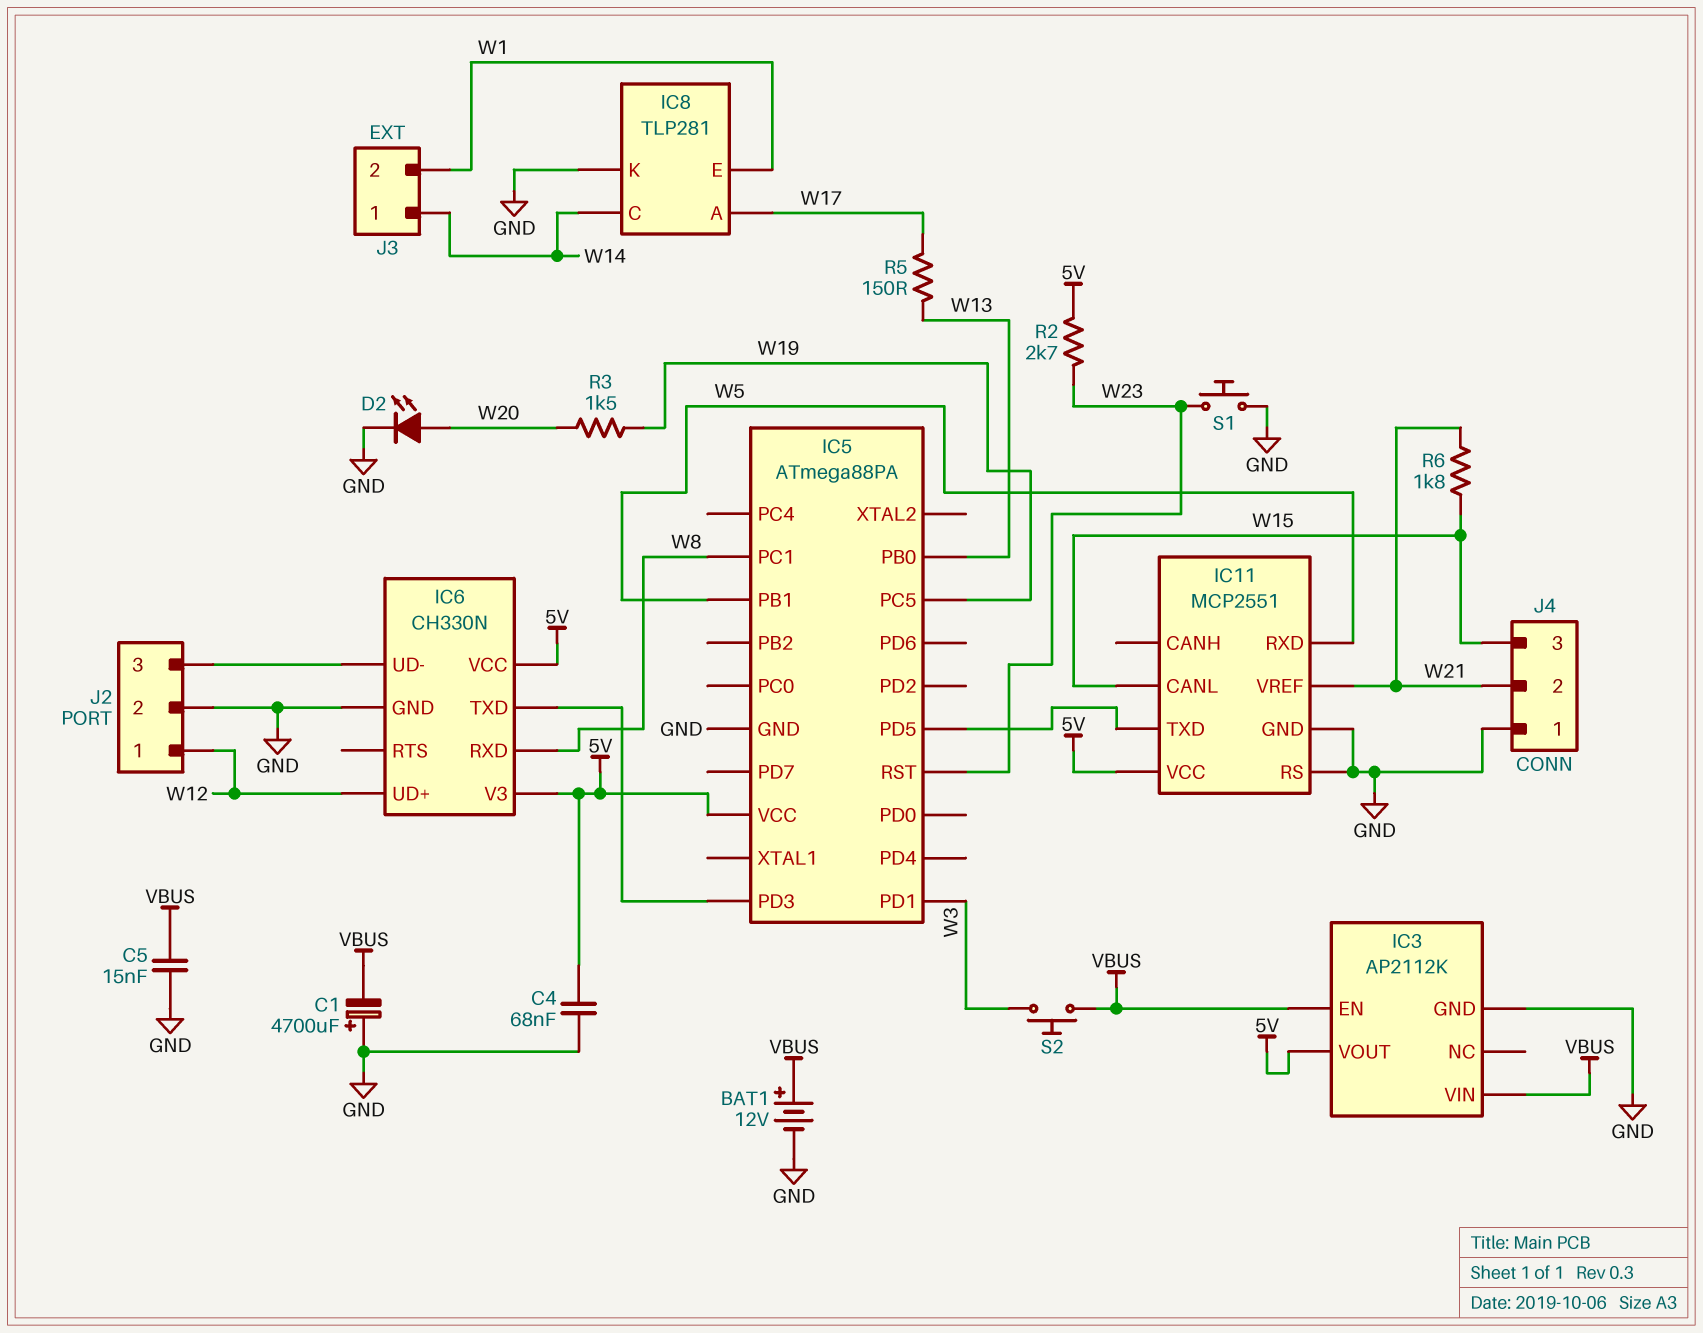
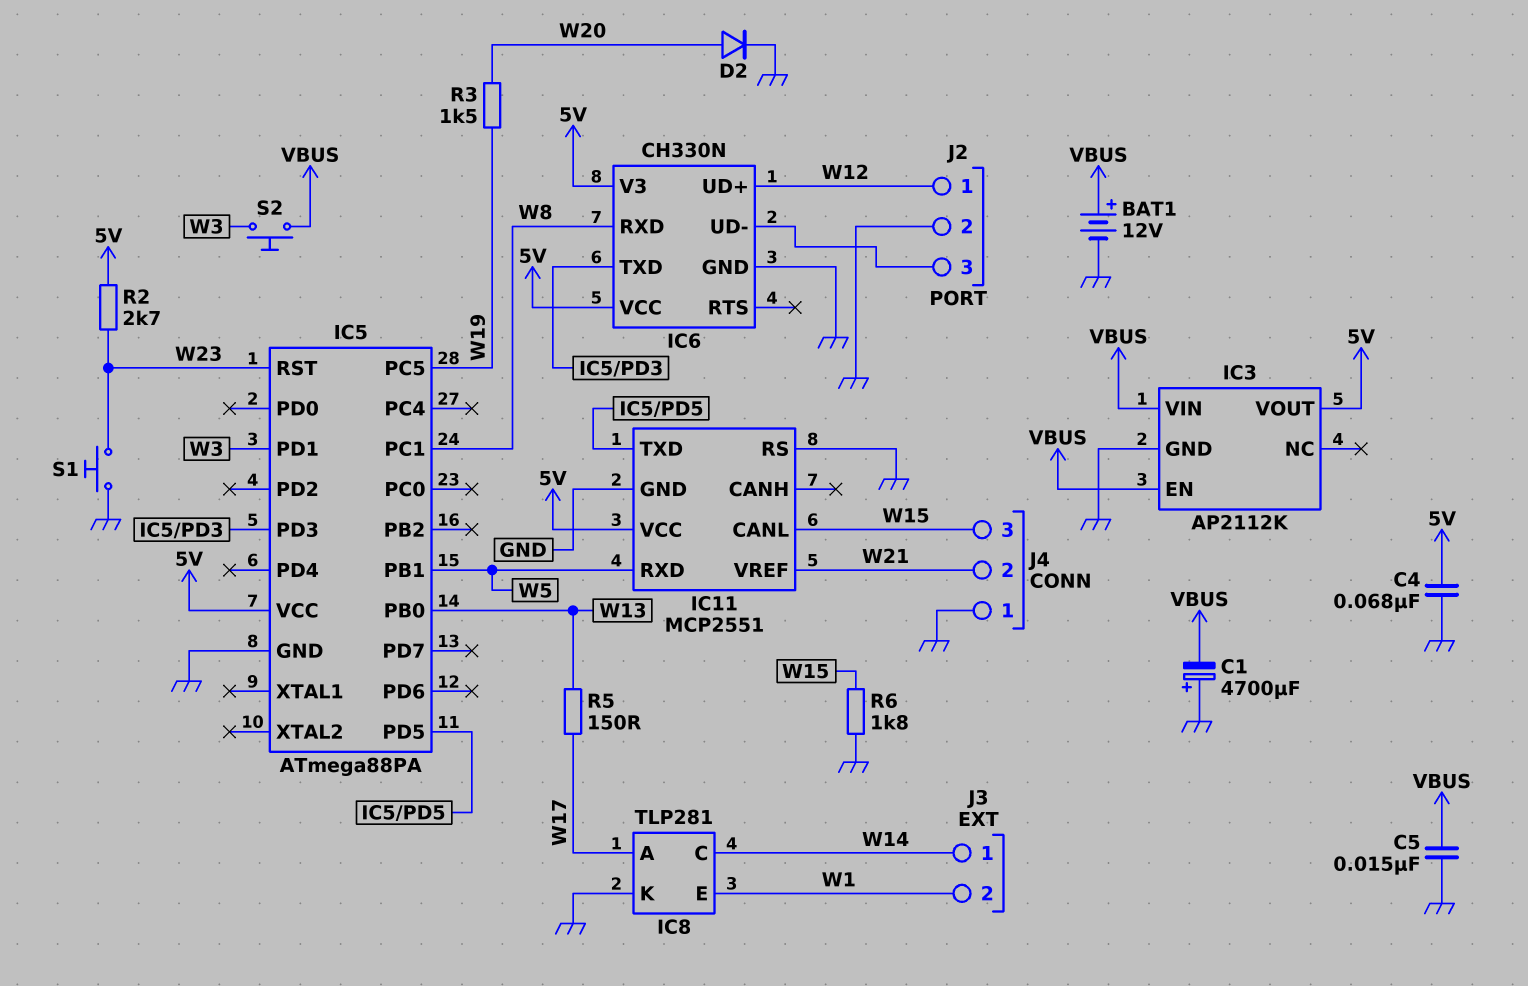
D2: LED (A W20, K GND) -> diode (A W20, K GND)
R6: 1.8k (W15, W21) -> 1.8k (GND, W15)

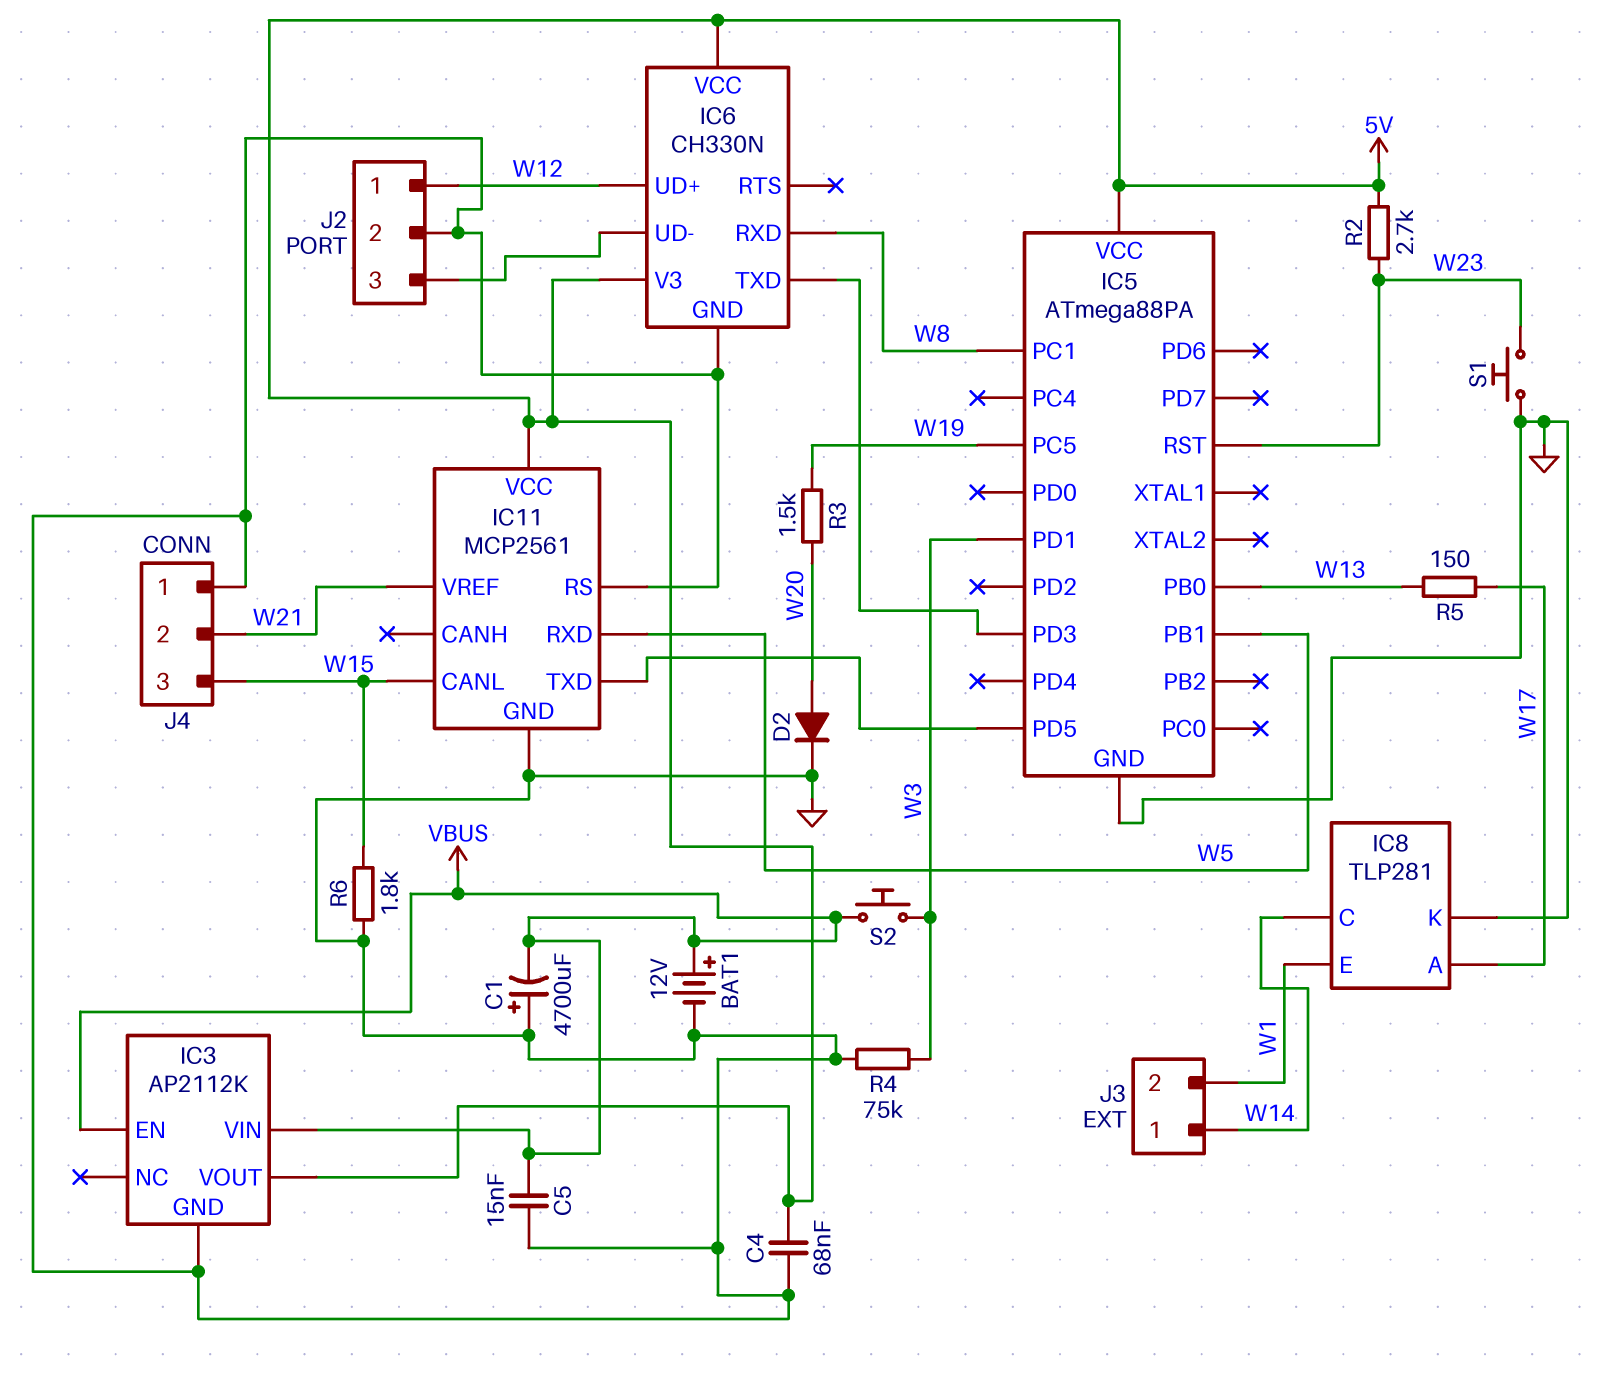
IC11: MCP2551 -> MCP2561
R4: none -> 75k (GND, W3)

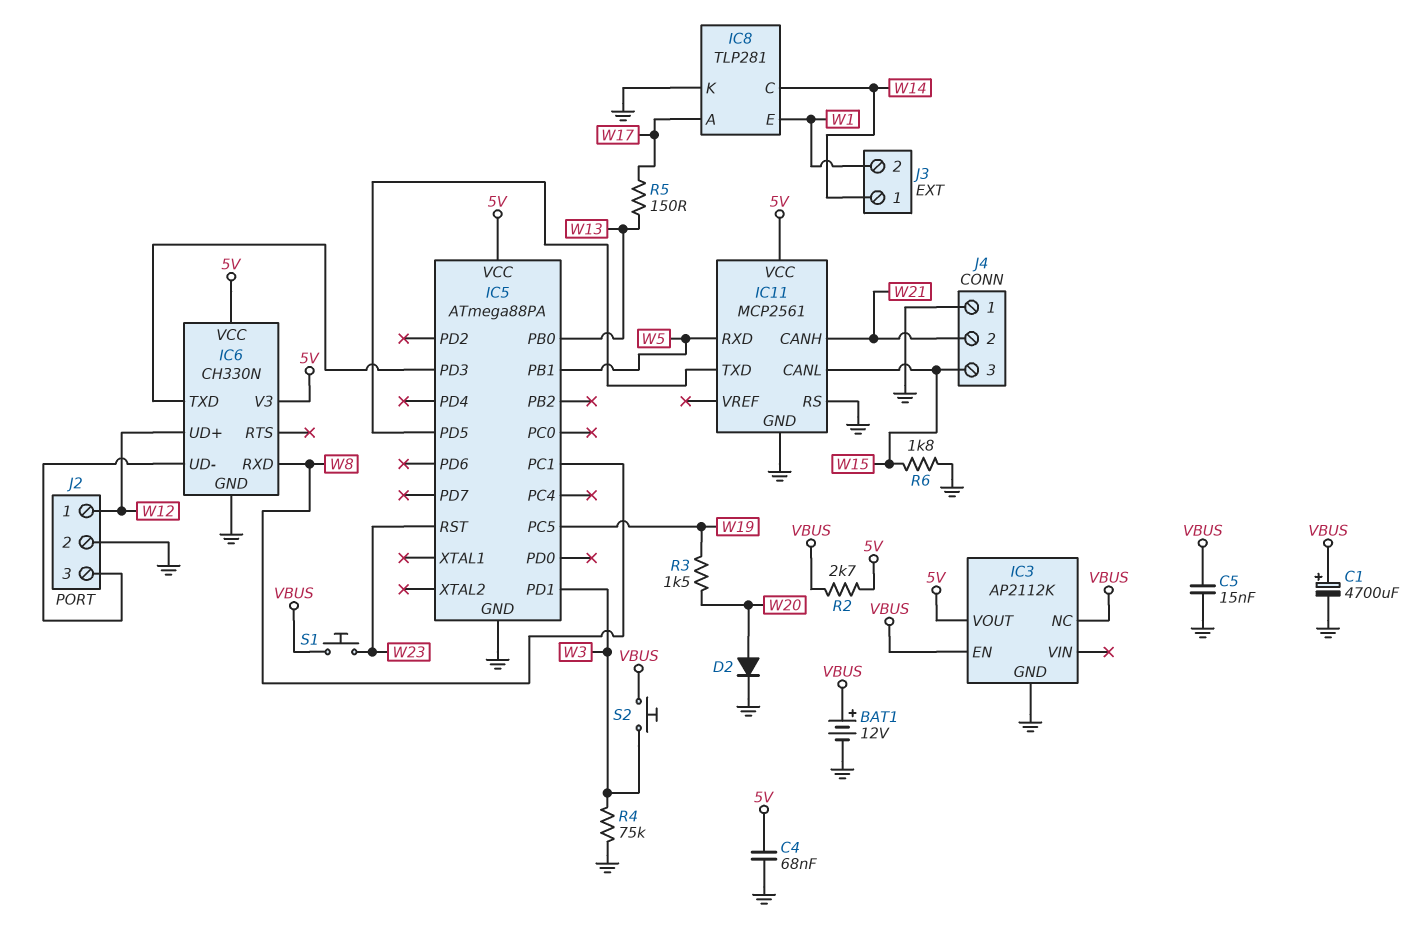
C1: 4700uF (plus GND, minus VBUS) -> 4700uF (plus VBUS, minus GND)
IC3 pin NC: none -> VBUS
IC3 pin VIN: VBUS -> none
IC11 pin CANH: none -> W21
IC11 pin VREF: W21 -> none
R2: 2.7k (5V, W23) -> 2.7k (5V, VBUS)
S1: button (GND, W23) -> button (VBUS, W23)

